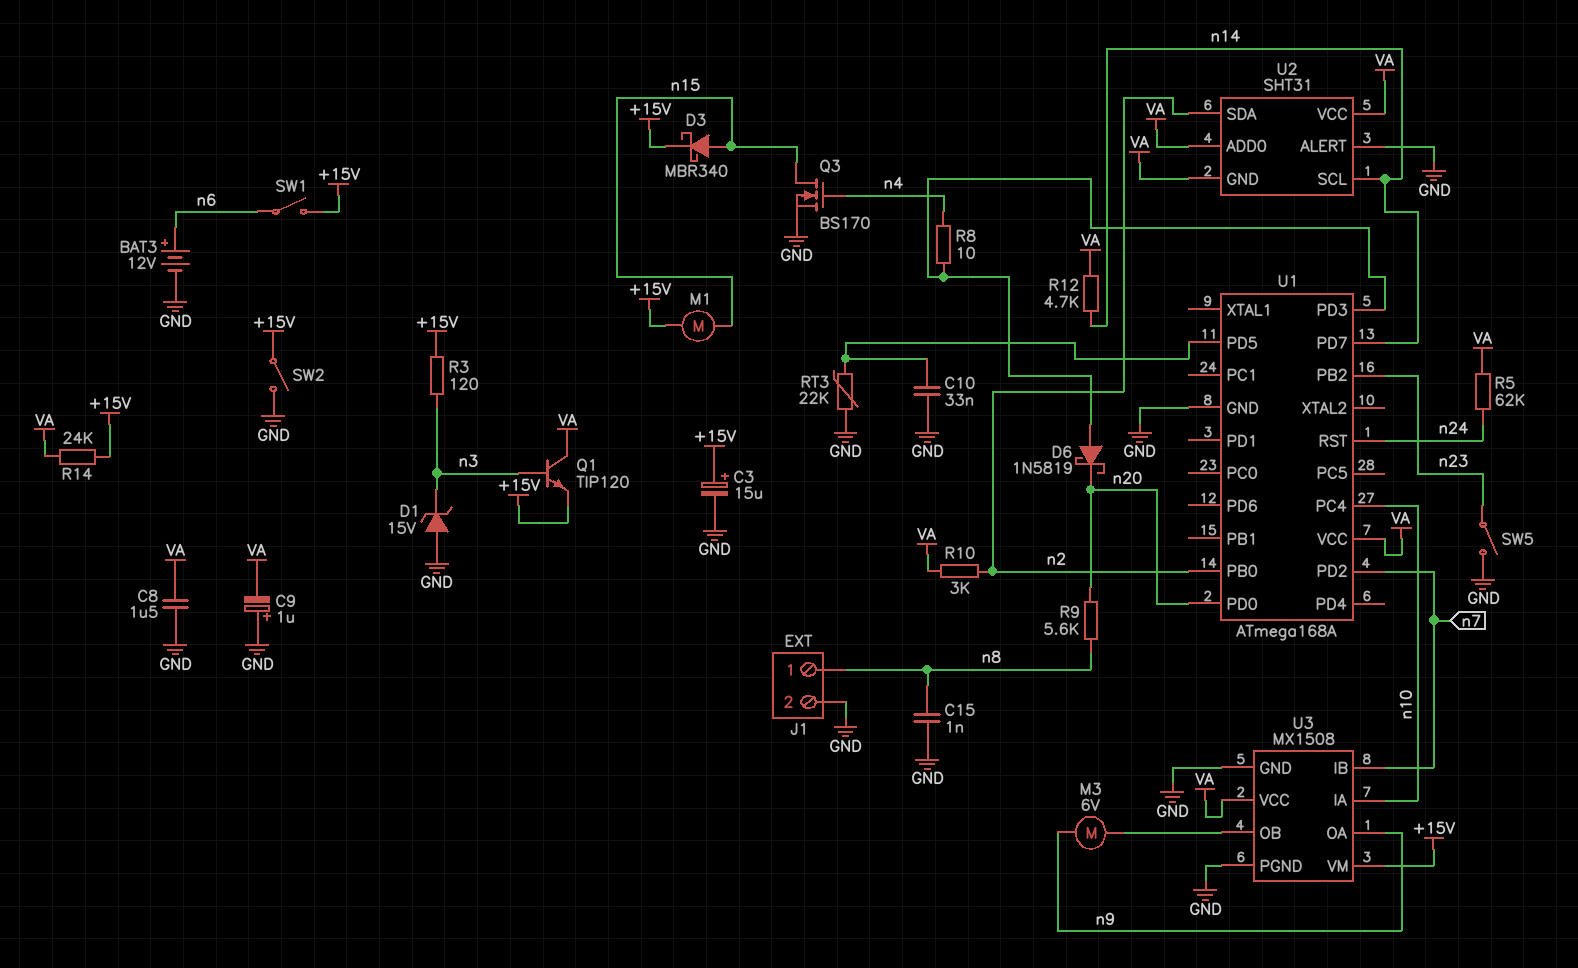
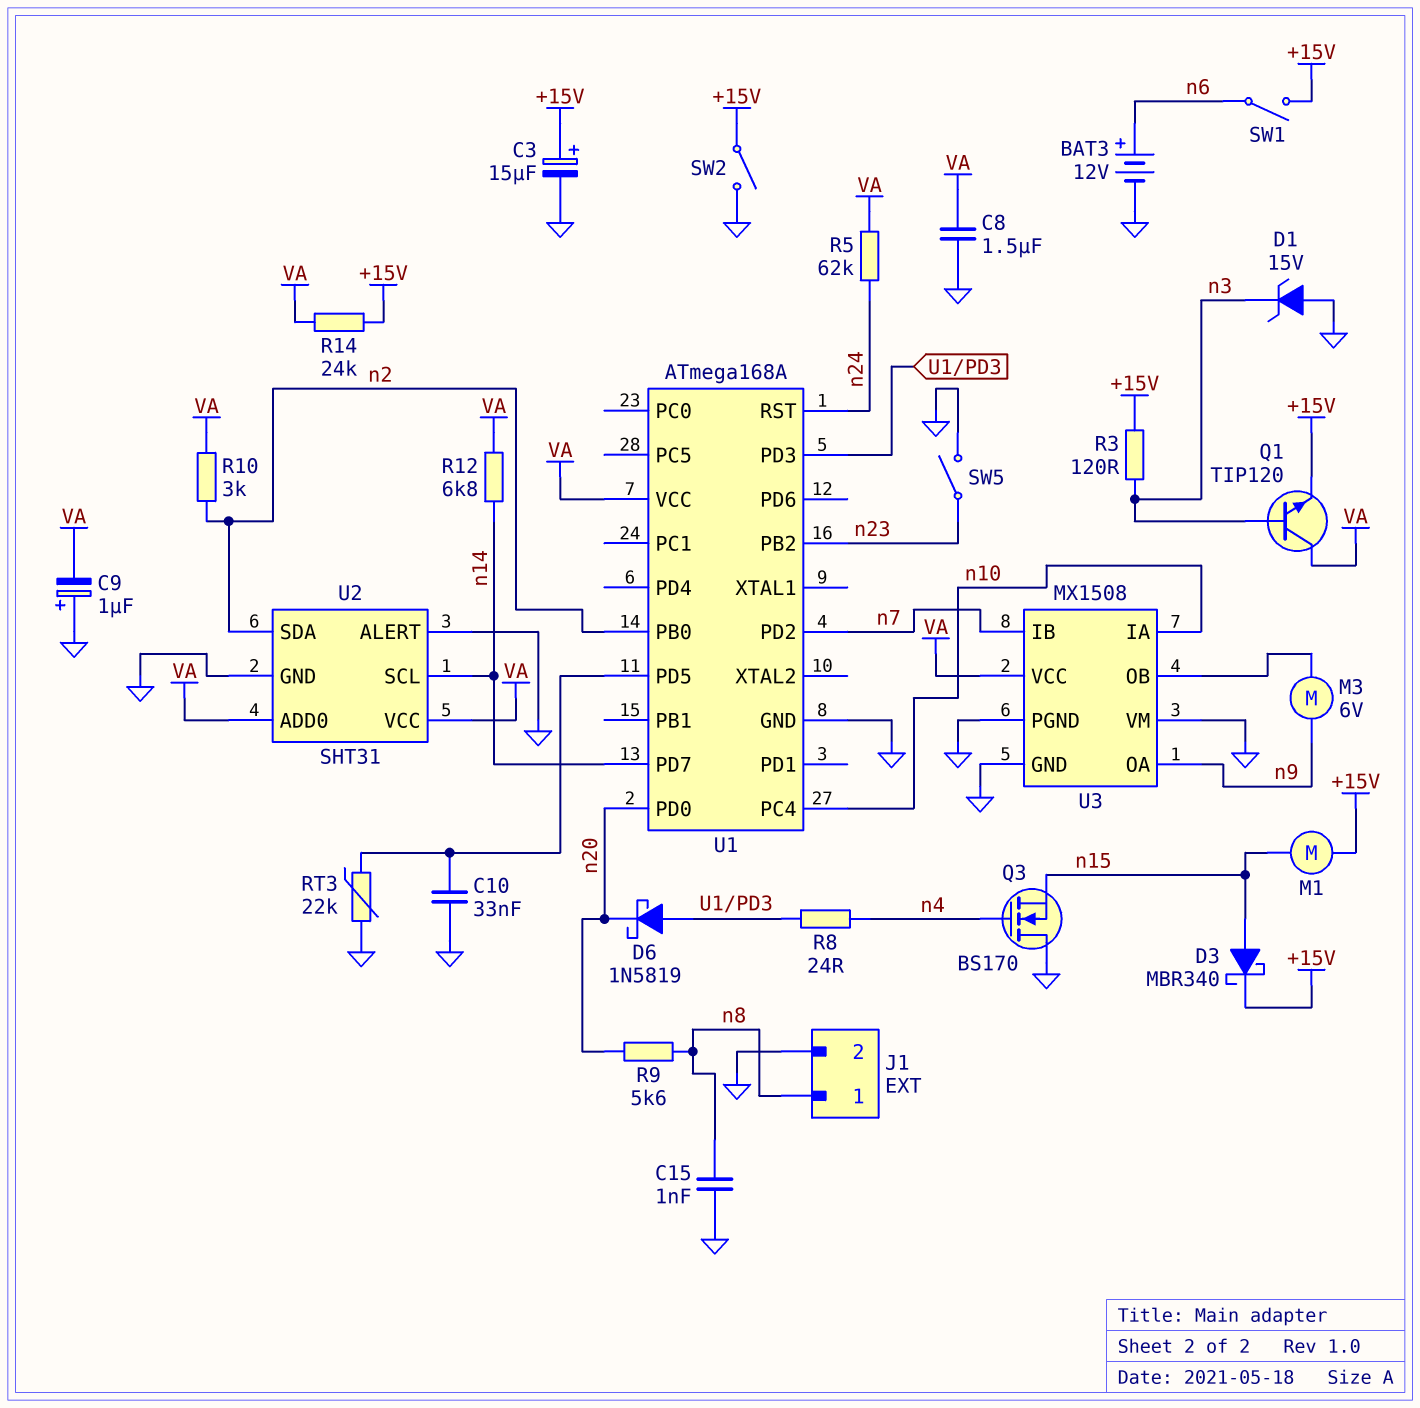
Q3: NMOS BS170 (G n4, D n15, S GND) -> NMOS BS170 (G n4, D GND, S n15)
R8: 10 (U1/PD3, n4) -> 24 (U1/PD3, n4)
R12: 4.7k (VA, n14) -> 6.8k (VA, n14)
U2 pin GND: VA -> GND
U3 pin VM: +15V -> GND

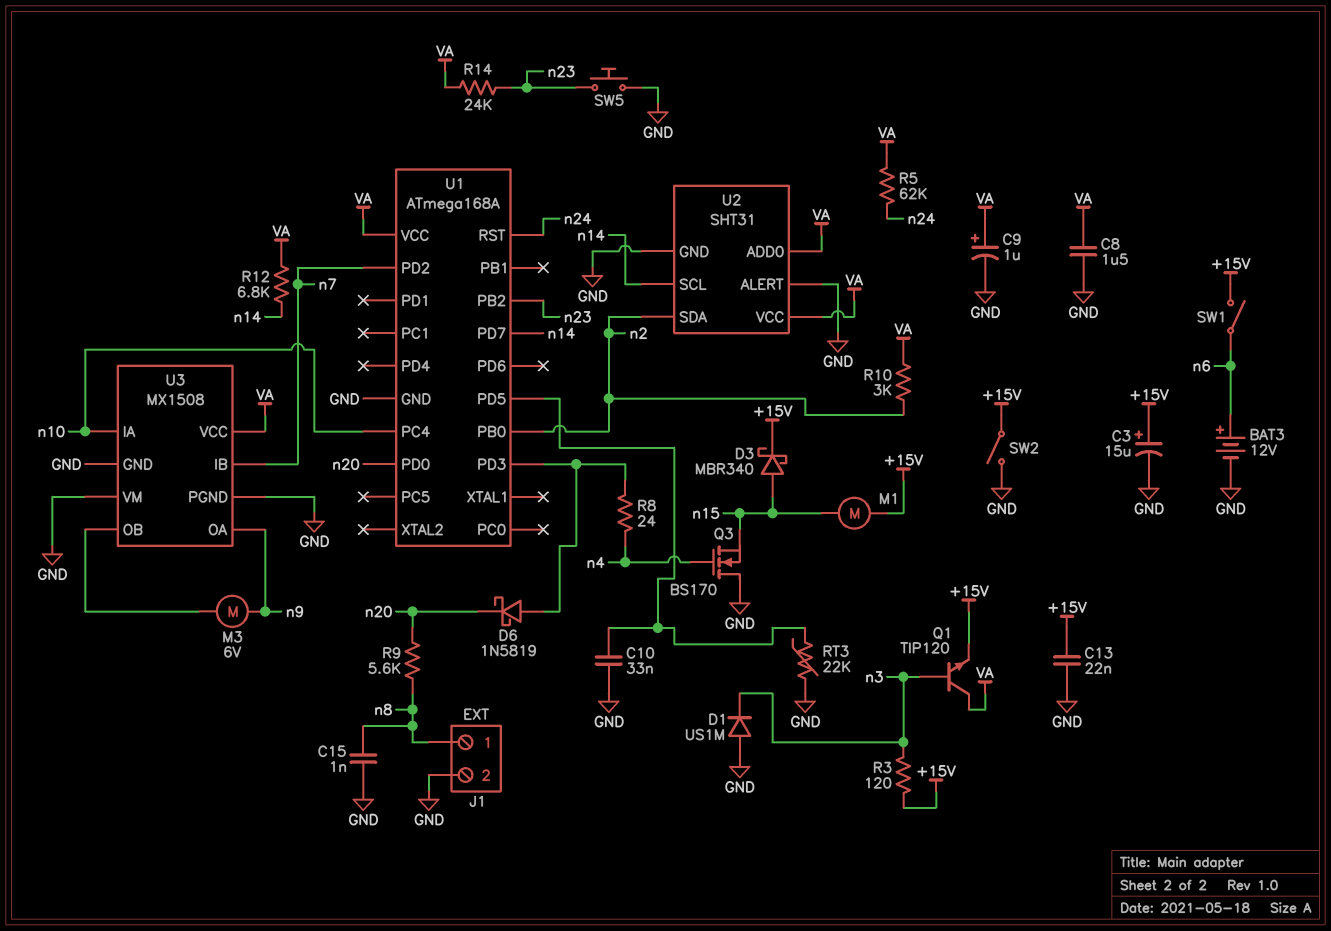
C9: 1uF (plus GND, minus VA) -> 1uF (plus VA, minus GND)
C13: none -> 22nF (+15V, GND)
D1: zener 15V (A GND, K n3) -> diode US1M (A GND, K n3)
R14: 24k (+15V, VA) -> 24k (VA, n23)
SW5: switch (GND, n23) -> button (GND, n23)

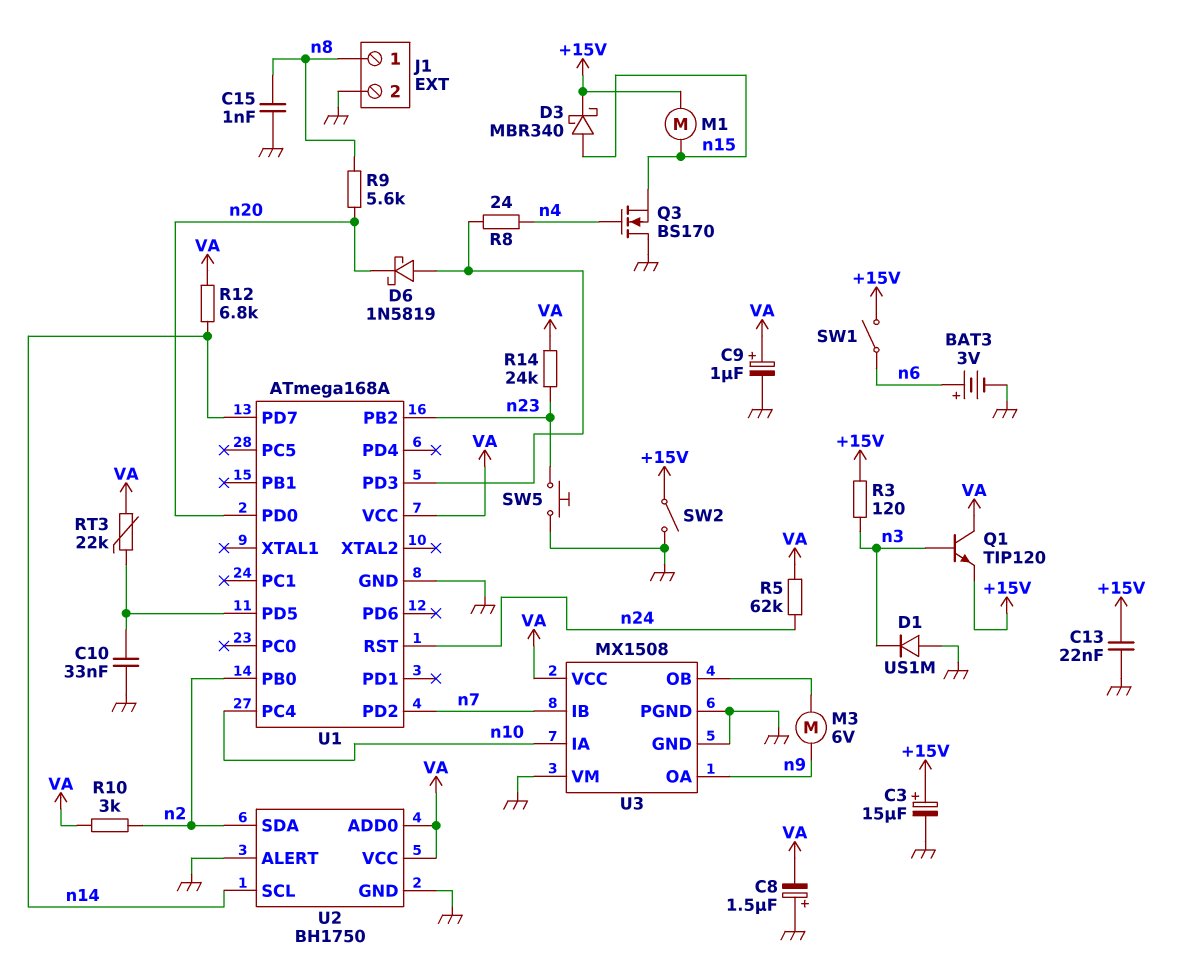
BAT3: 12V (plus n6, minus GND) -> 3V (plus n6, minus GND)
C8: 1.5uF (GND, VA) -> 1.5uF (plus GND, minus VA)
RT3: 22k (GND, U1/PD5) -> 22k (U1/PD5, VA)
U2: SHT31 -> BH1750

